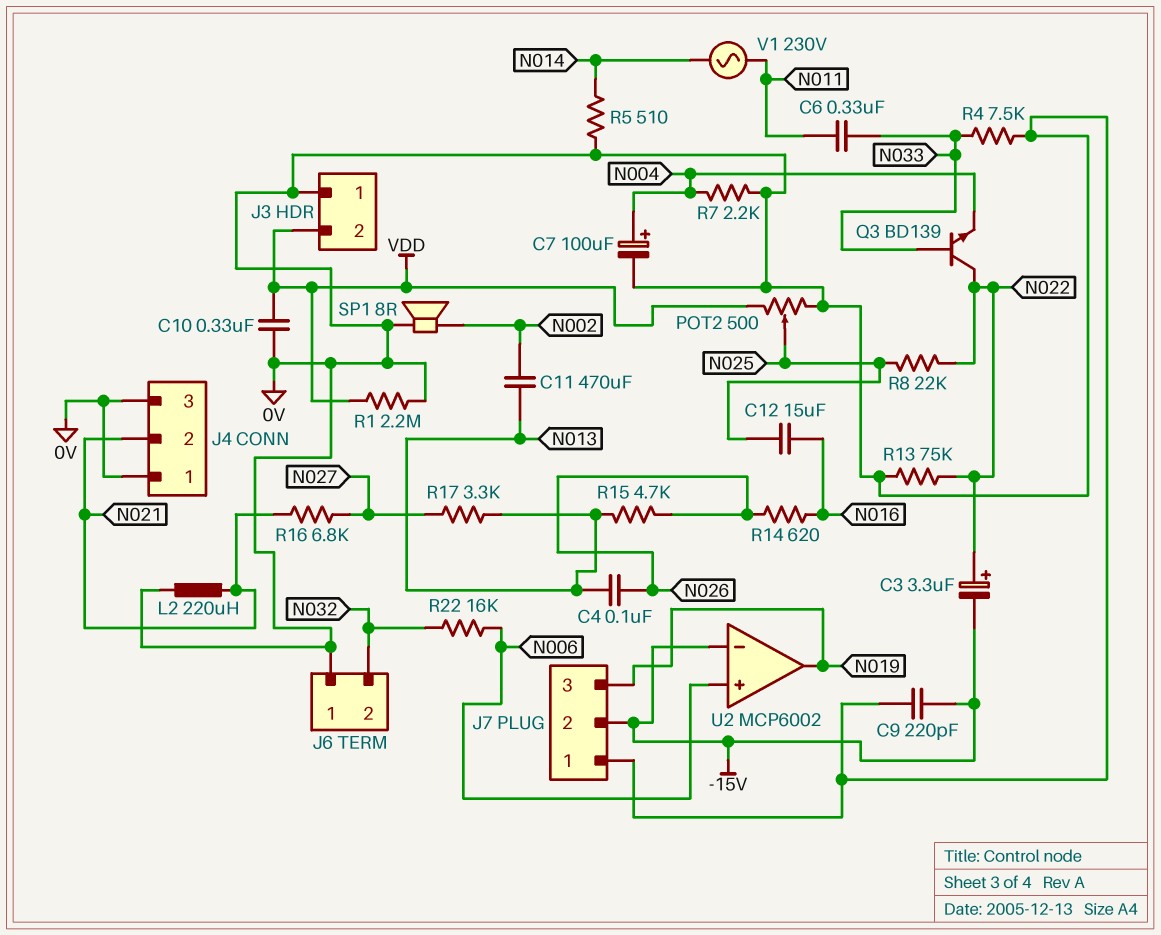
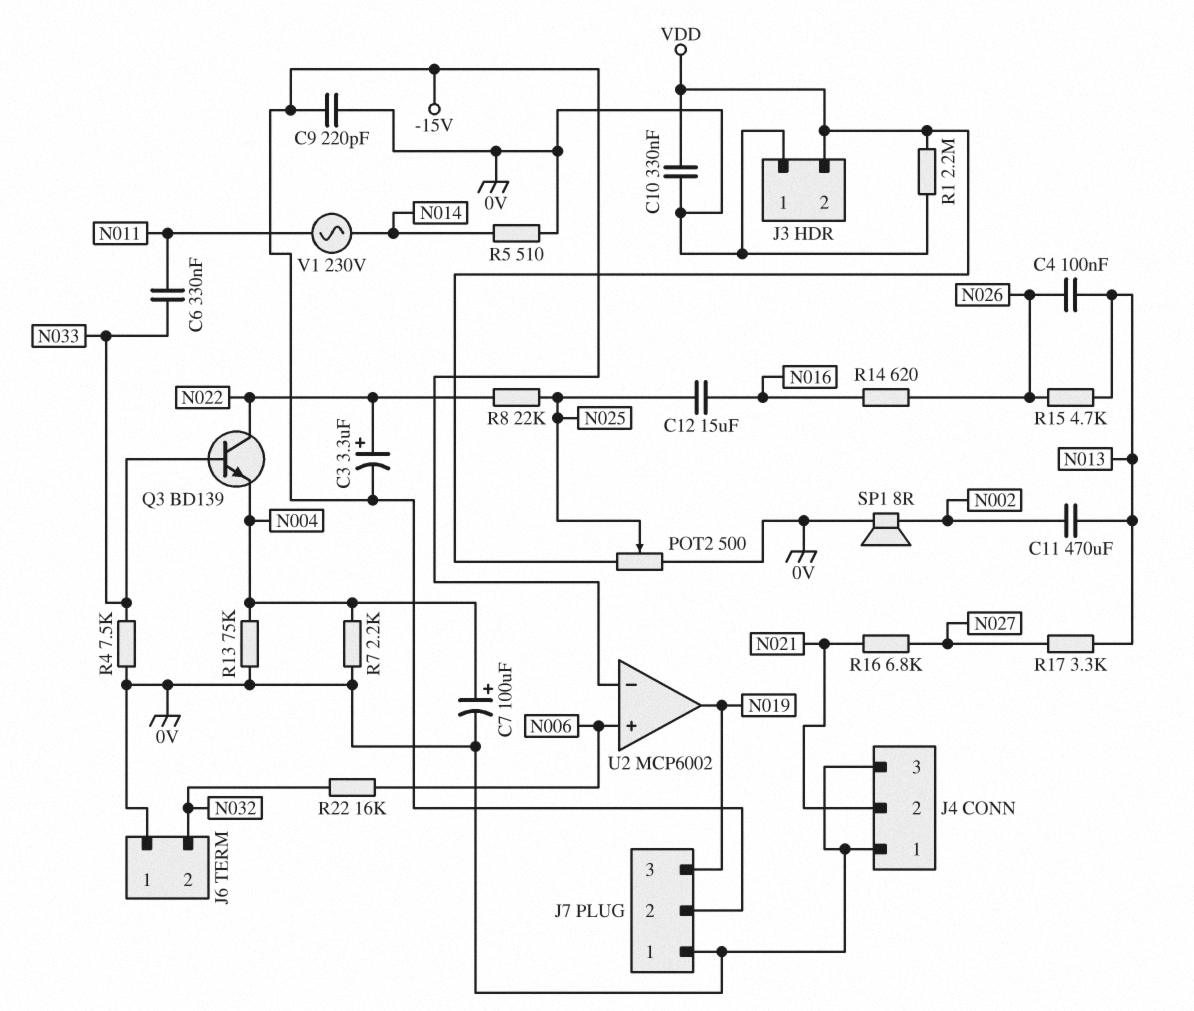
L2: 220uH (0V, N021) -> none
R13: 75k (0V, N022) -> 75k (0V, N004)

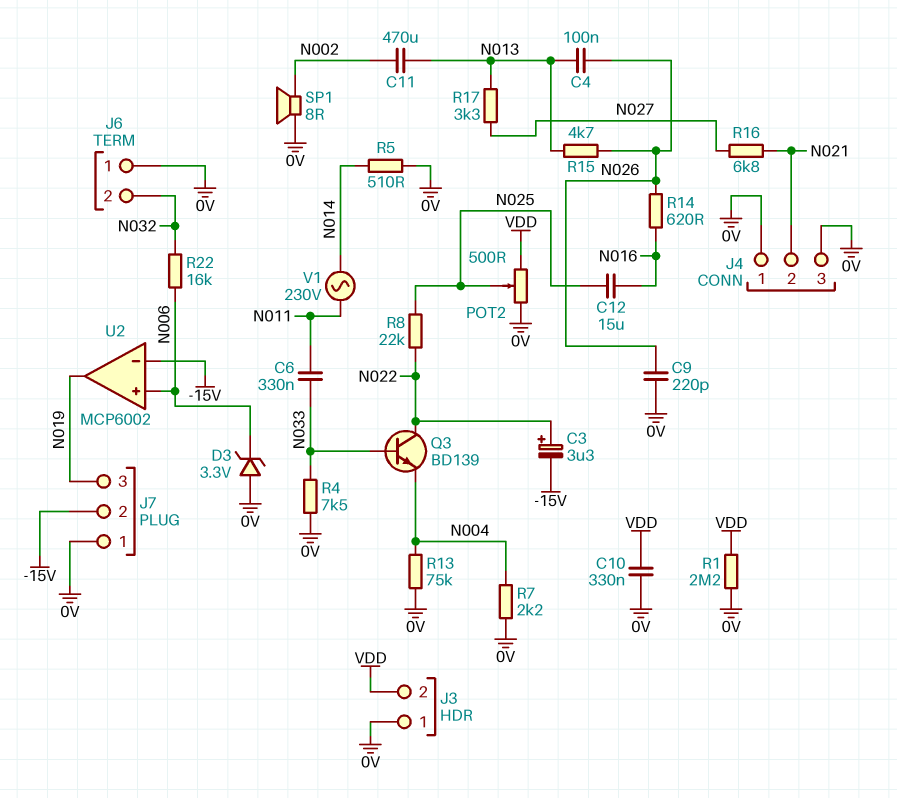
C7: 100uF (plus N004, minus 0V) -> none
C9: 220pF (-15V, 0V) -> 220pF (0V, N026)
D3: none -> zener 3.3V (A 0V, K N006)

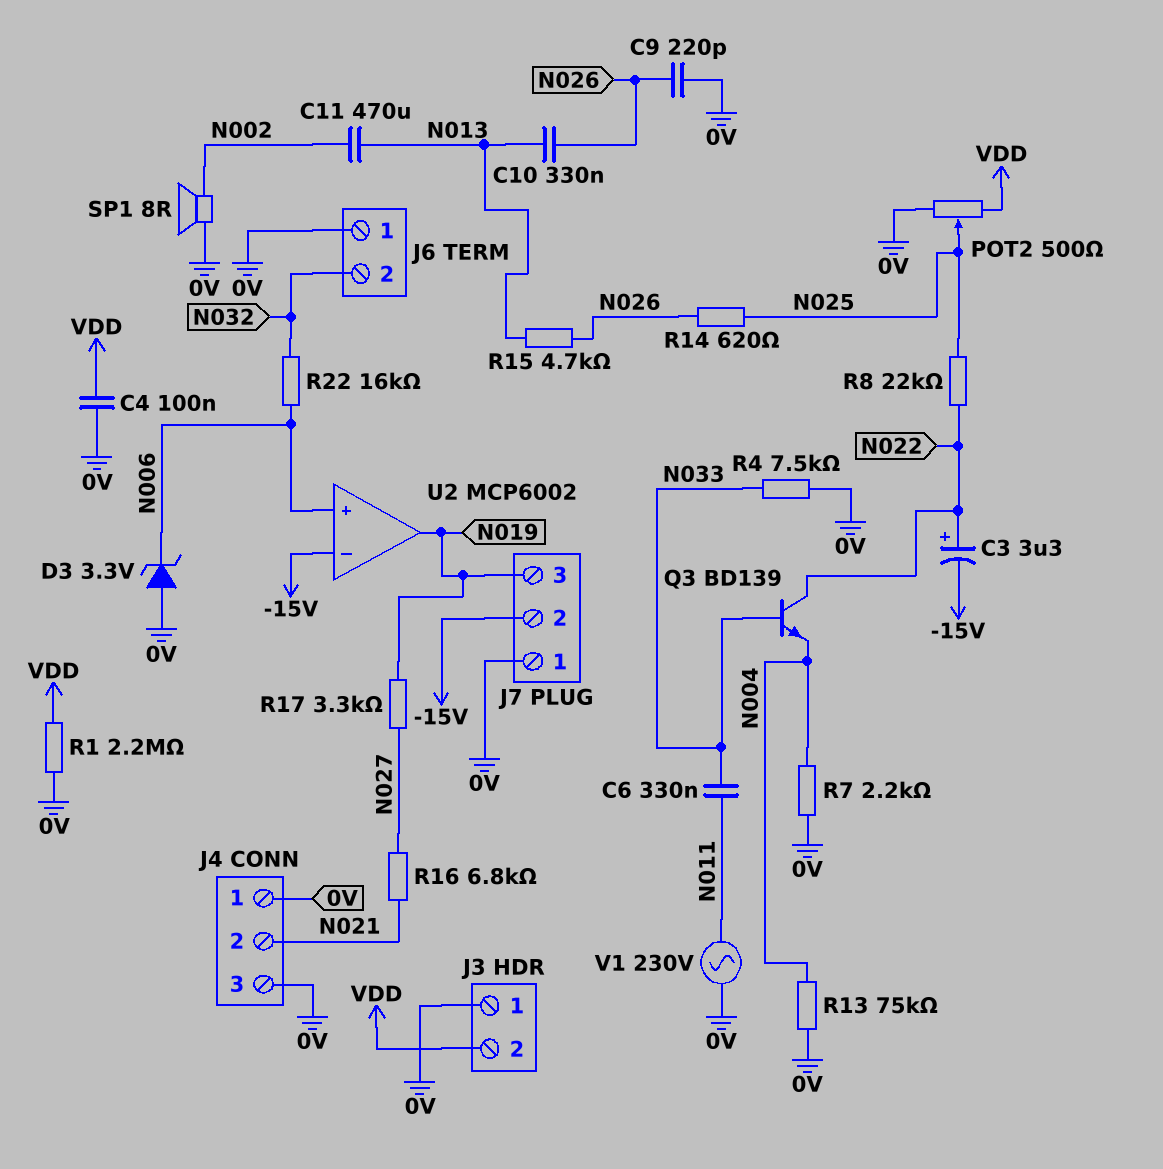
C4: 100nF (N013, N026) -> 100nF (0V, VDD)
C10: 330nF (0V, VDD) -> 330nF (N013, N026)
C12: 15uF (N016, N025) -> none
R5: 510 (0V, N014) -> none
R14: 620 (N016, N026) -> 620 (N025, N026)
R17: 3.3k (N013, N027) -> 3.3k (N019, N027)
V1: AC 230V (N011, N014) -> AC 230V (0V, N011)

